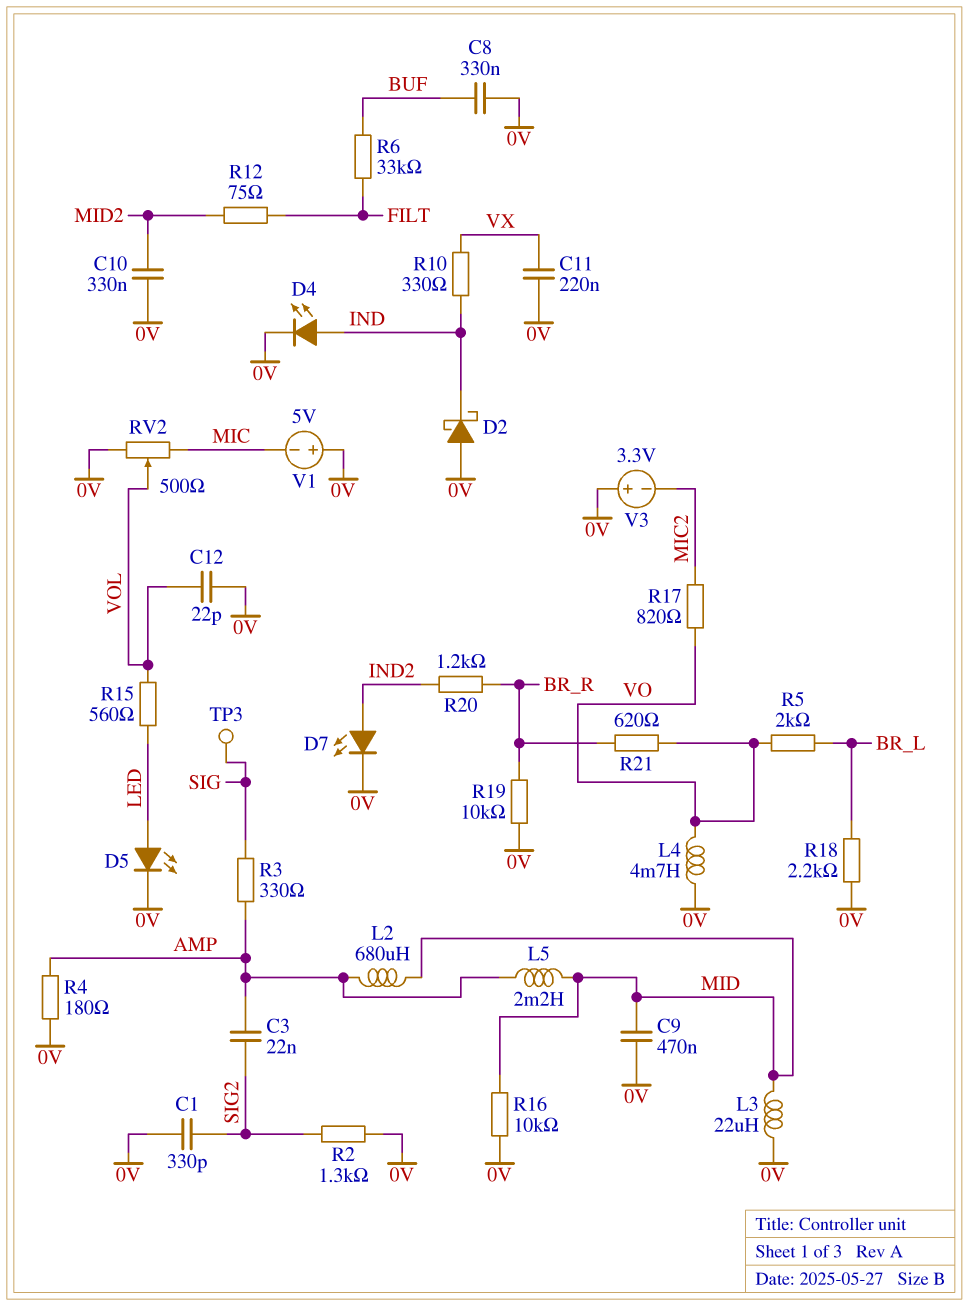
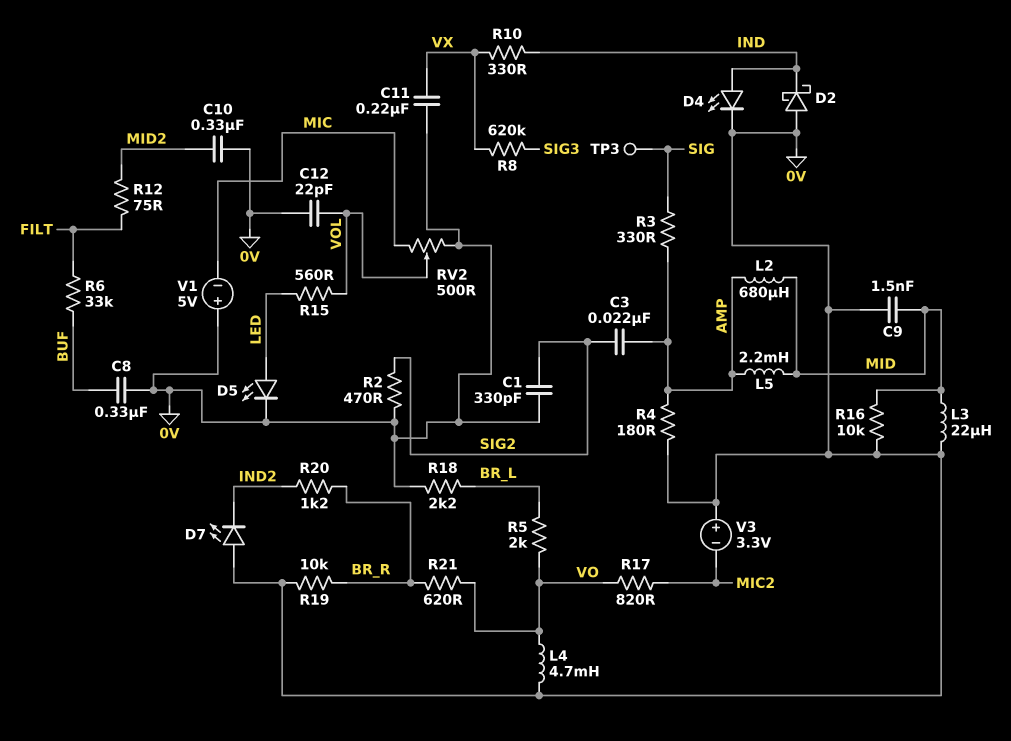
C9: 470nF (0V, MID) -> 1.5nF (0V, MID)
D7: LED (A IND2, K 0V) -> LED (A 0V, K IND2)
R2: 1.3k (0V, SIG2) -> 470 (0V, SIG2)
R8: none -> 620k (SIG3, VX)

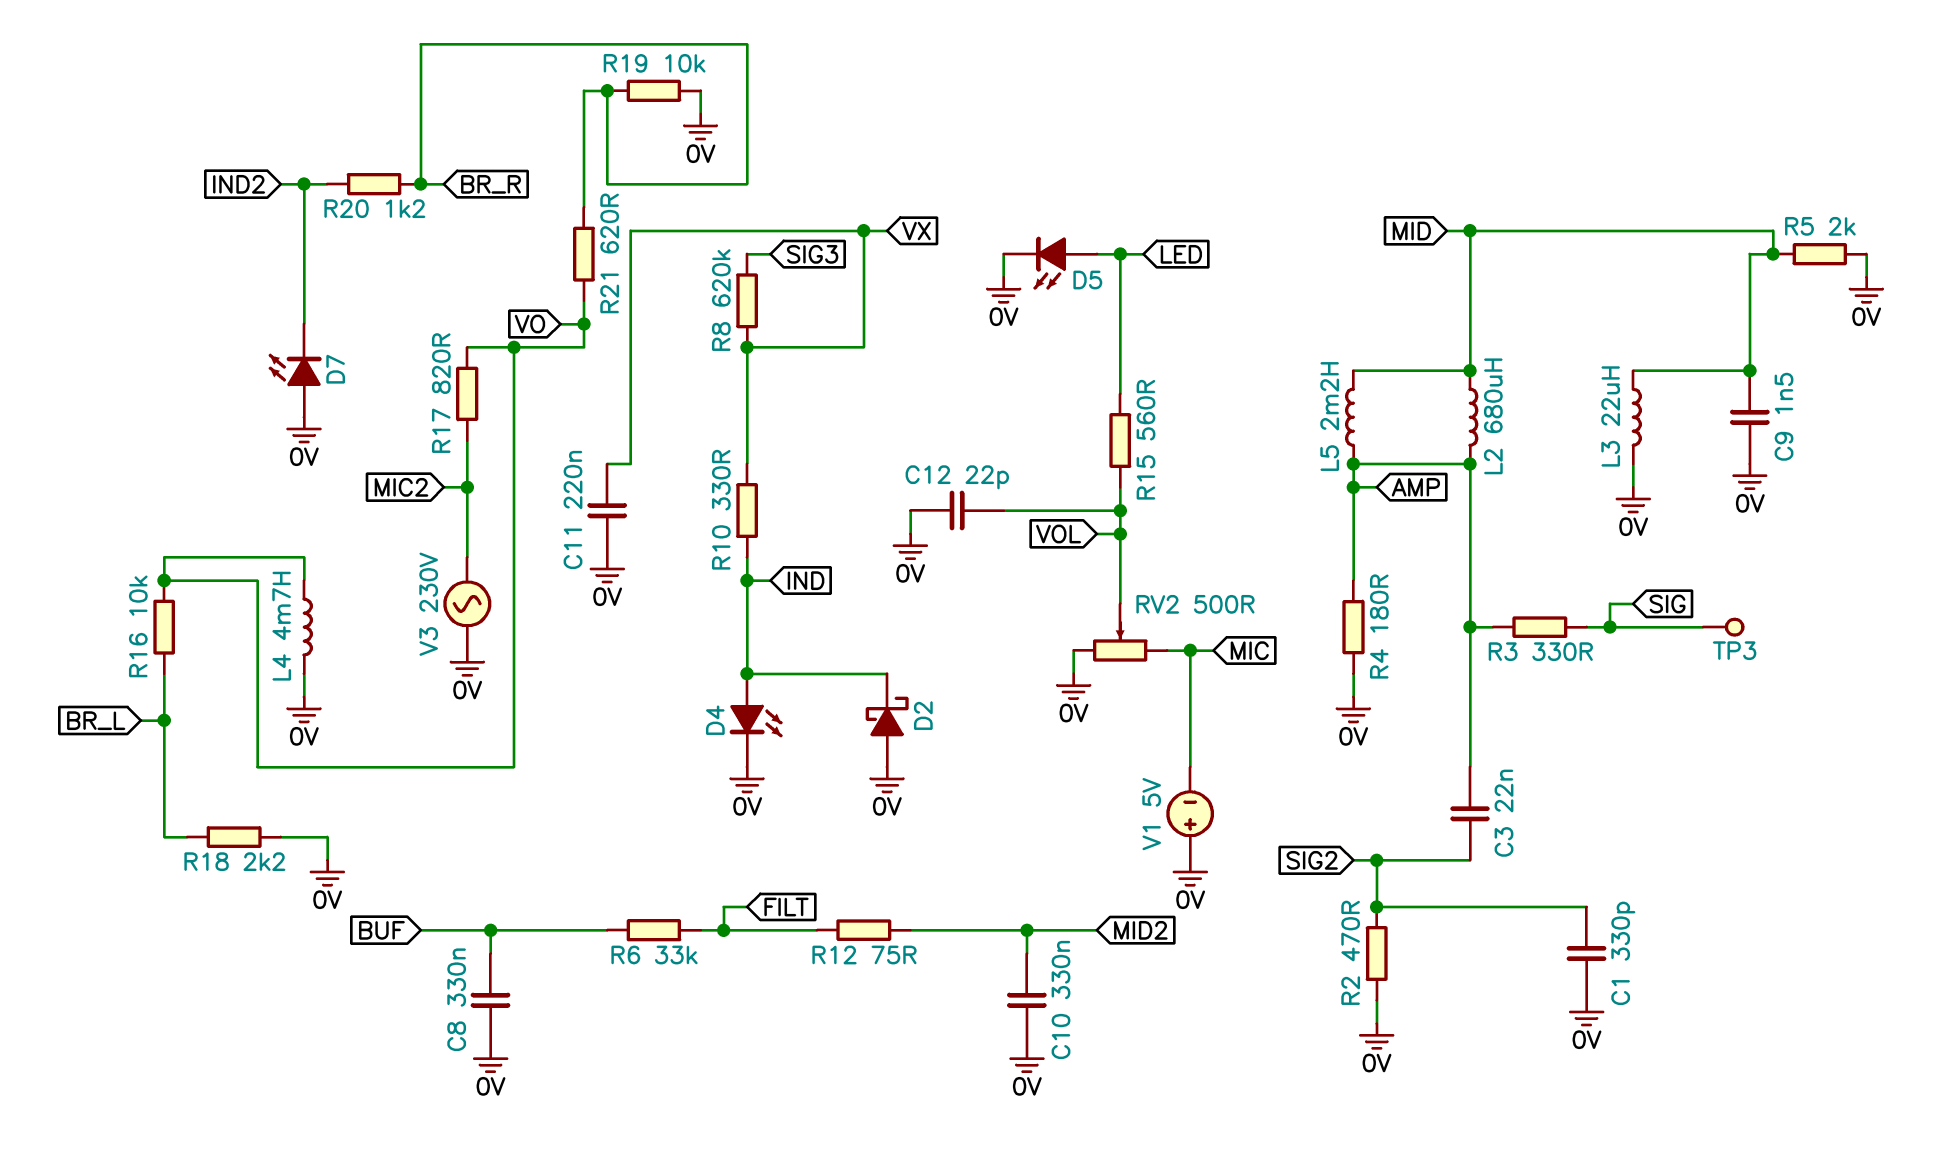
R5: 2k (BR_L, VO) -> 2k (0V, MID)
R16: 10k (0V, MID) -> 10k (BR_L, VO)
V3: 3.3V (plus 0V, minus MIC2) -> AC 230V (0V, MIC2)

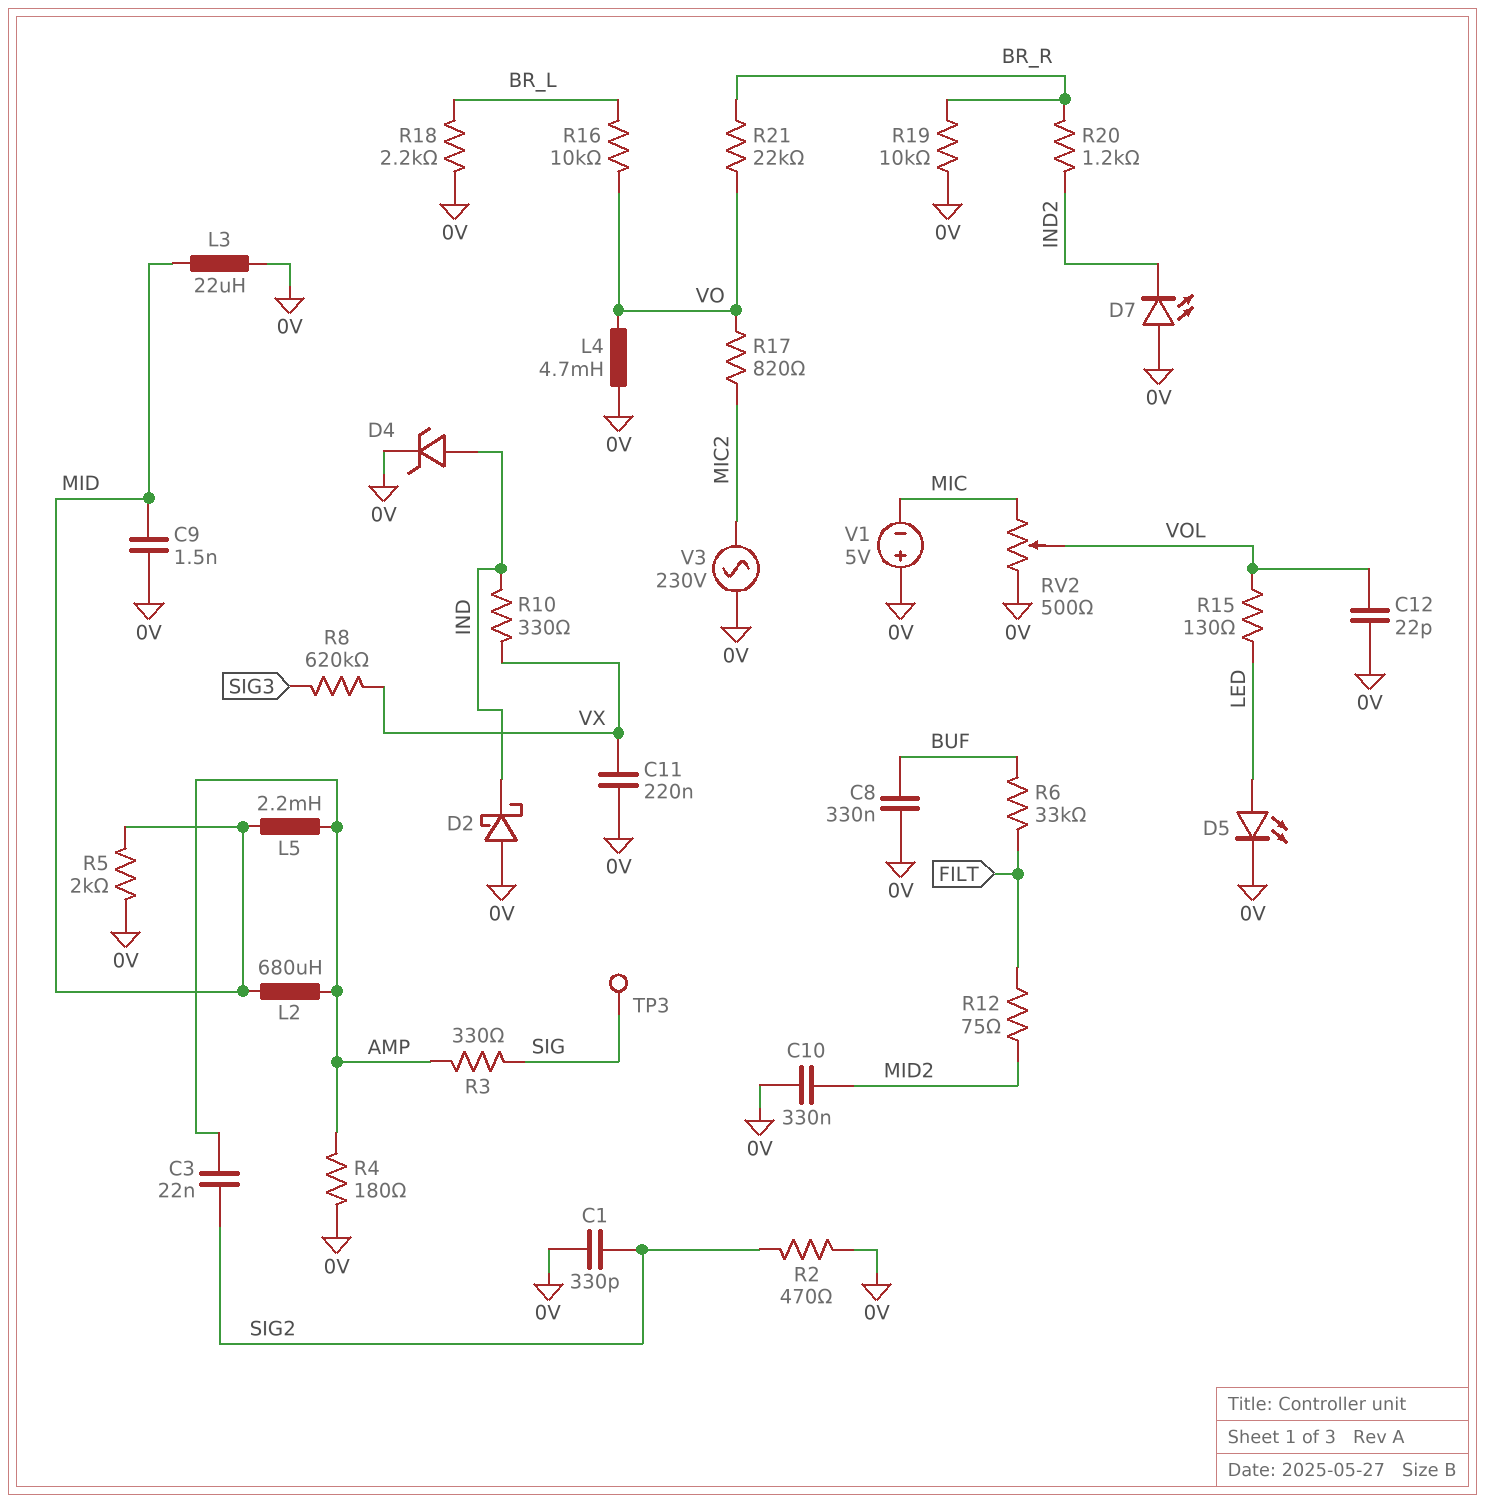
D4: LED (A IND, K 0V) -> zener (A IND, K 0V)
R15: 560 (LED, VOL) -> 130 (LED, VOL)
R21: 620 (BR_R, VO) -> 22k (BR_R, VO)

